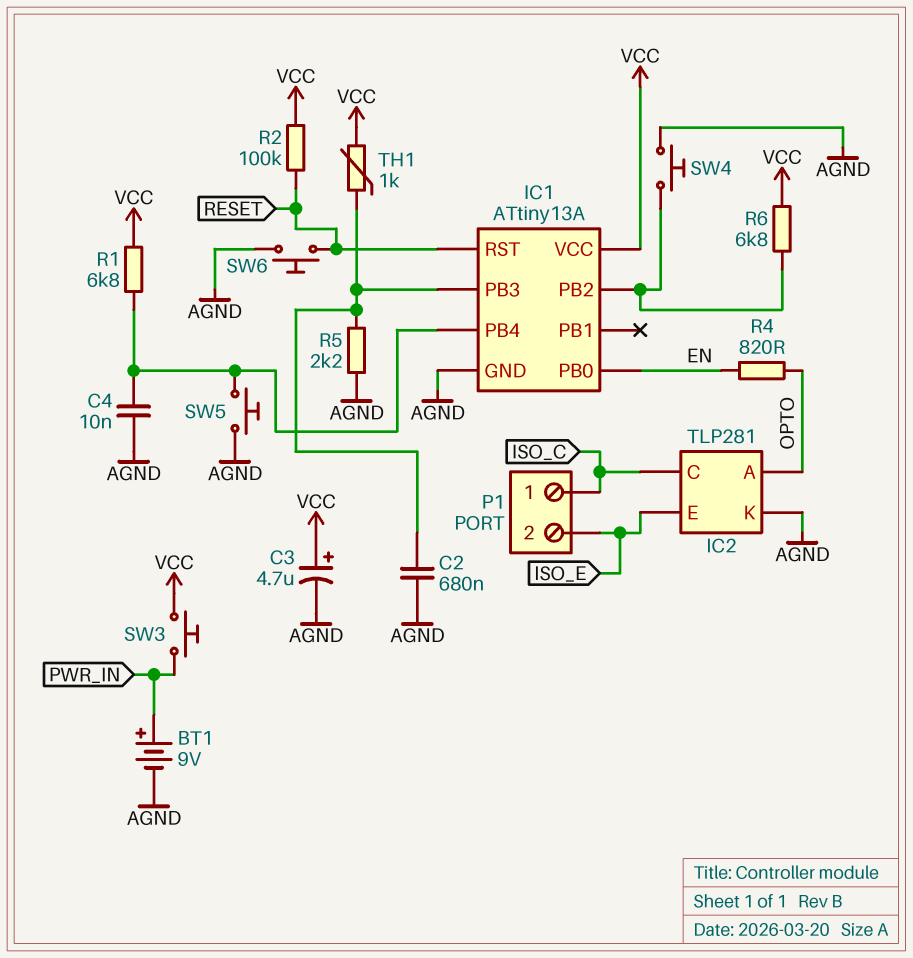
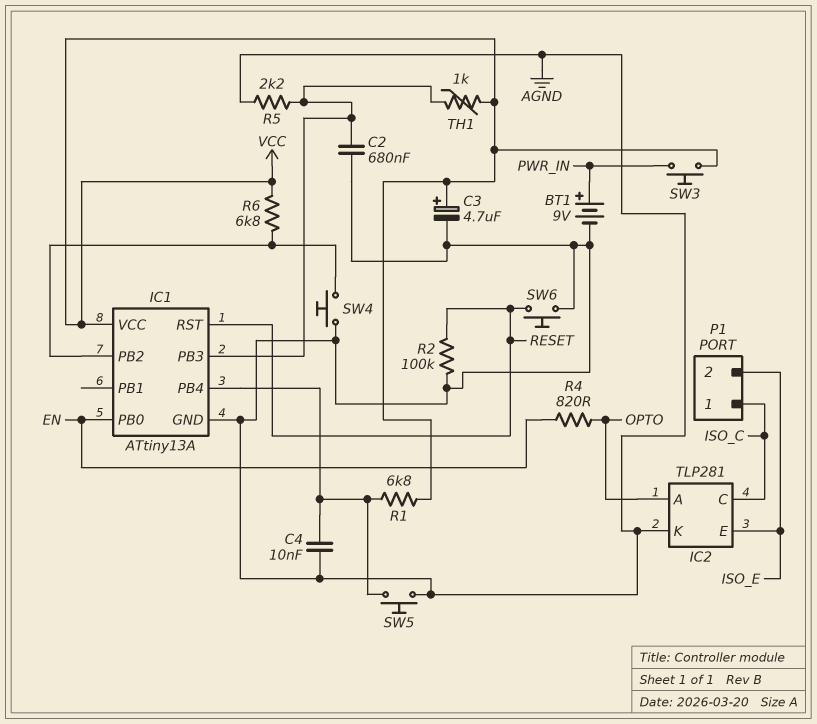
R2: 100k (RESET, VCC) -> 100k (AGND, RESET)

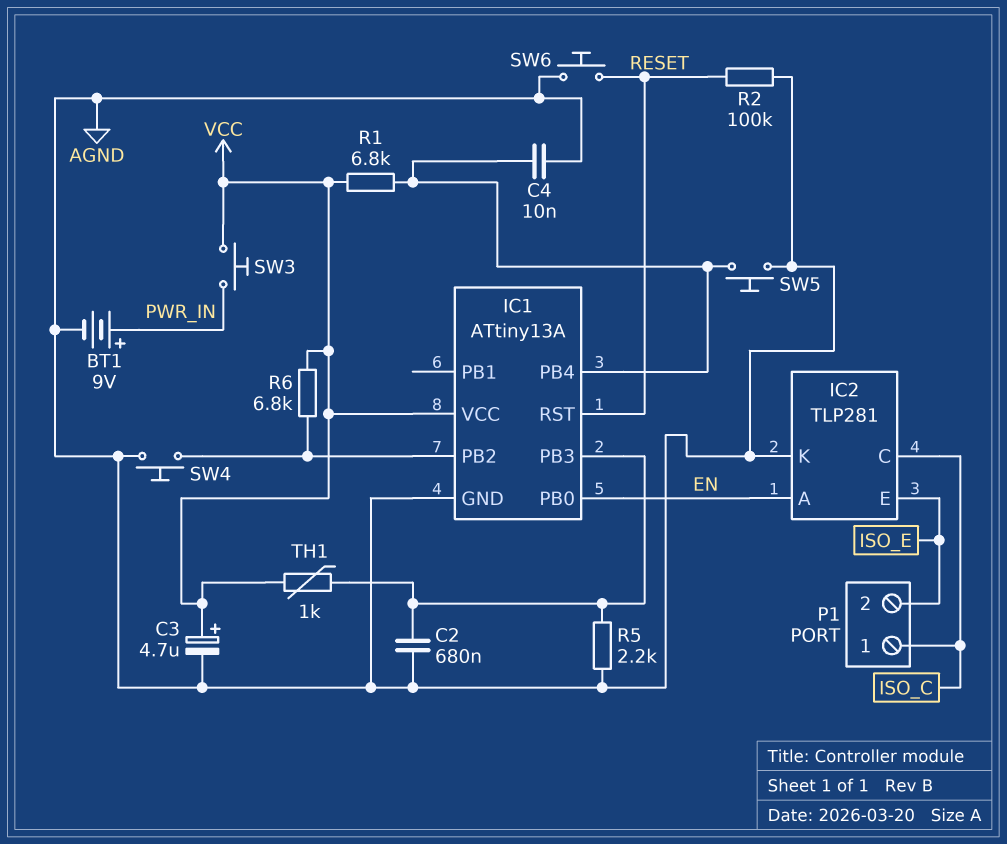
IC2 pin A: OPTO -> EN
R4: 820 (EN, OPTO) -> none

